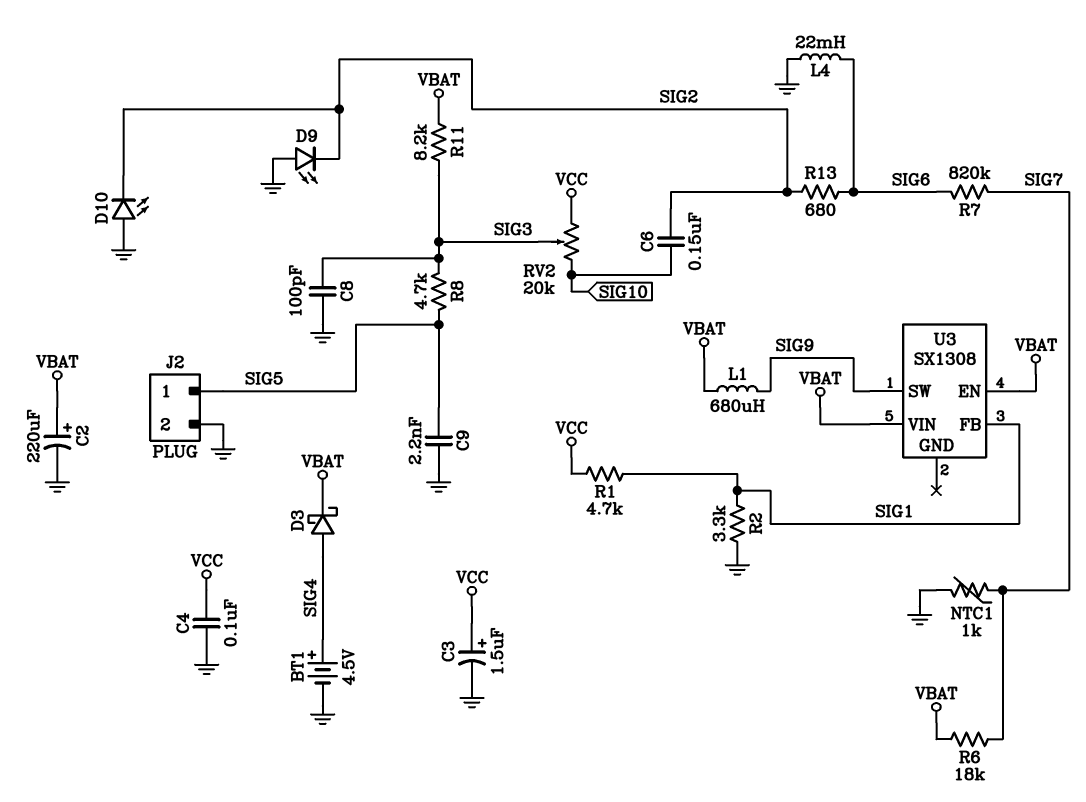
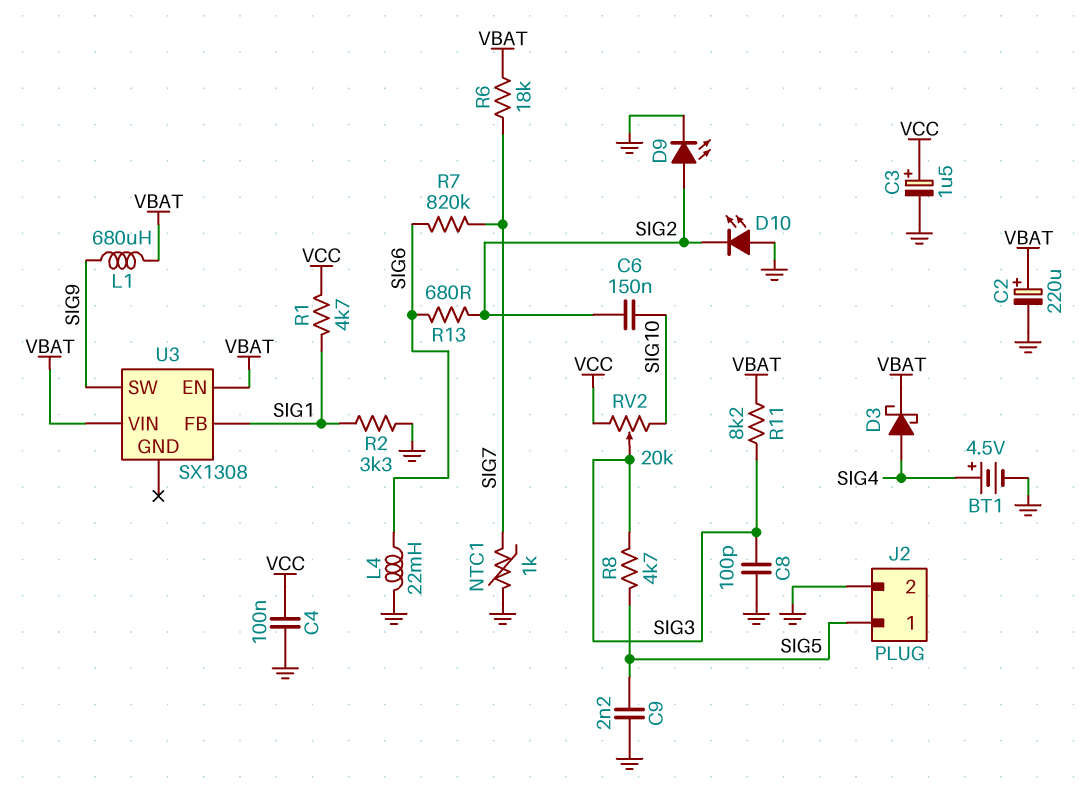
D9: LED (A GND, K SIG2) -> LED (A SIG2, K GND)

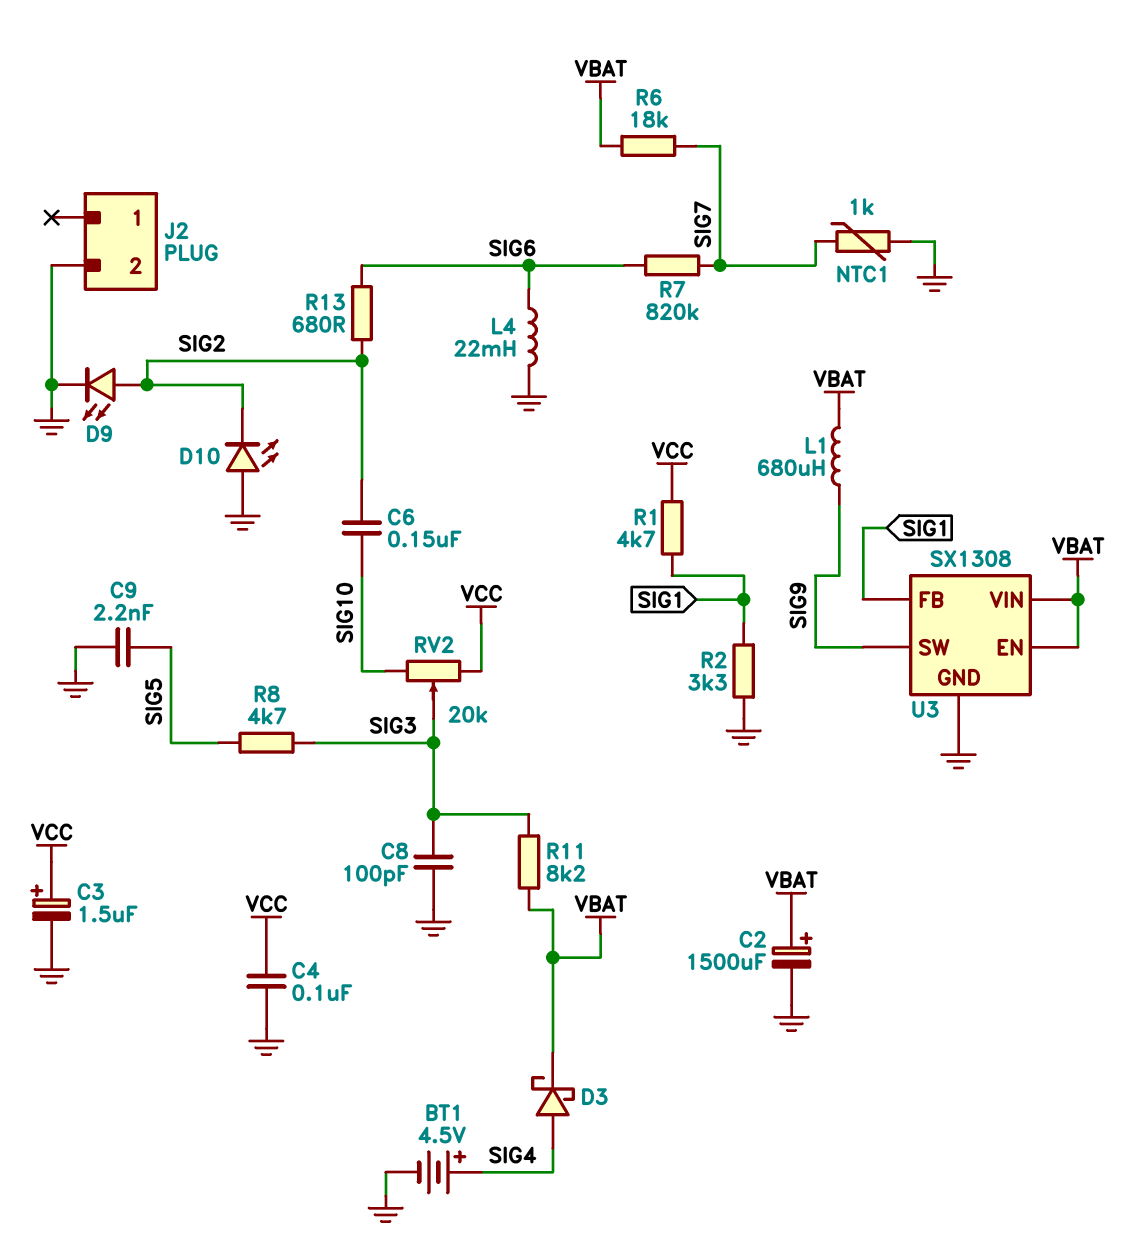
C2: 220uF (plus VBAT, minus GND) -> 1500uF (plus VBAT, minus GND)
J2 pin 1: SIG5 -> none
U3 pin GND: none -> GND

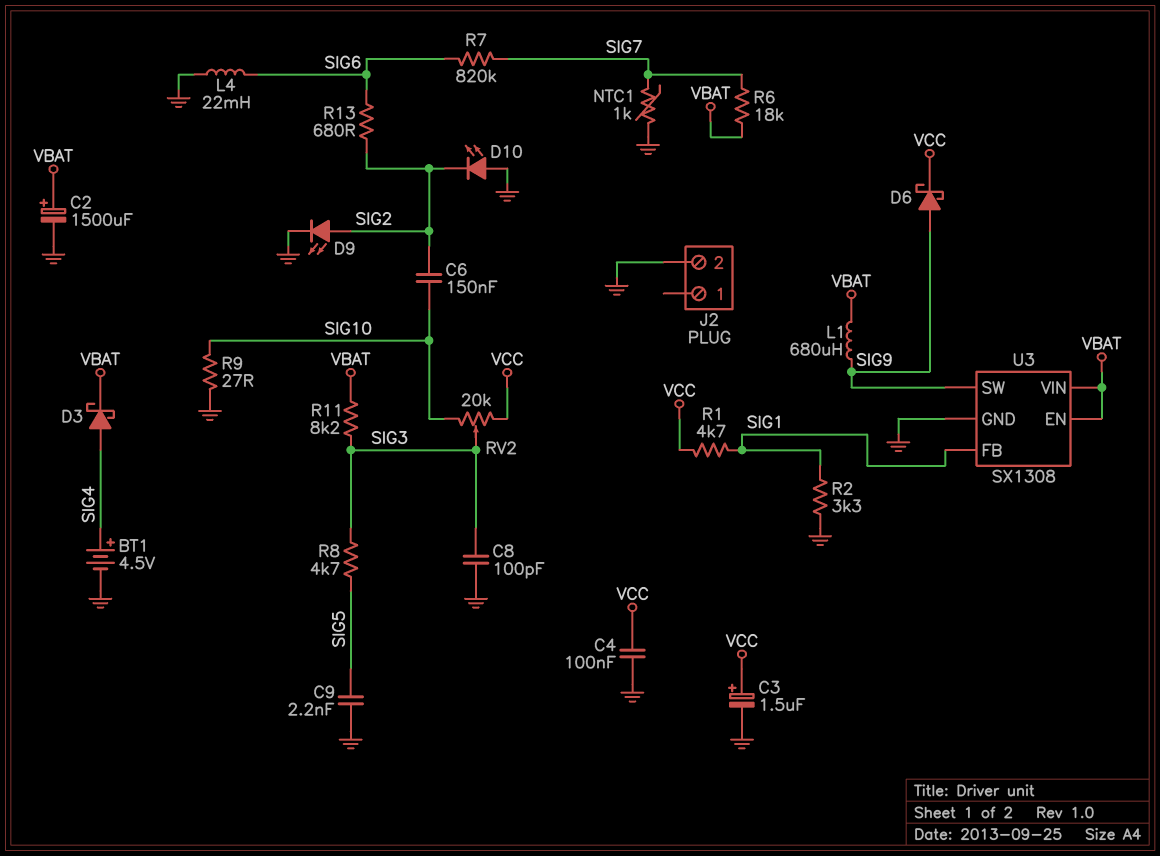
D6: none -> schottky (A SIG9, K VCC)
R9: none -> 27 (GND, SIG10)

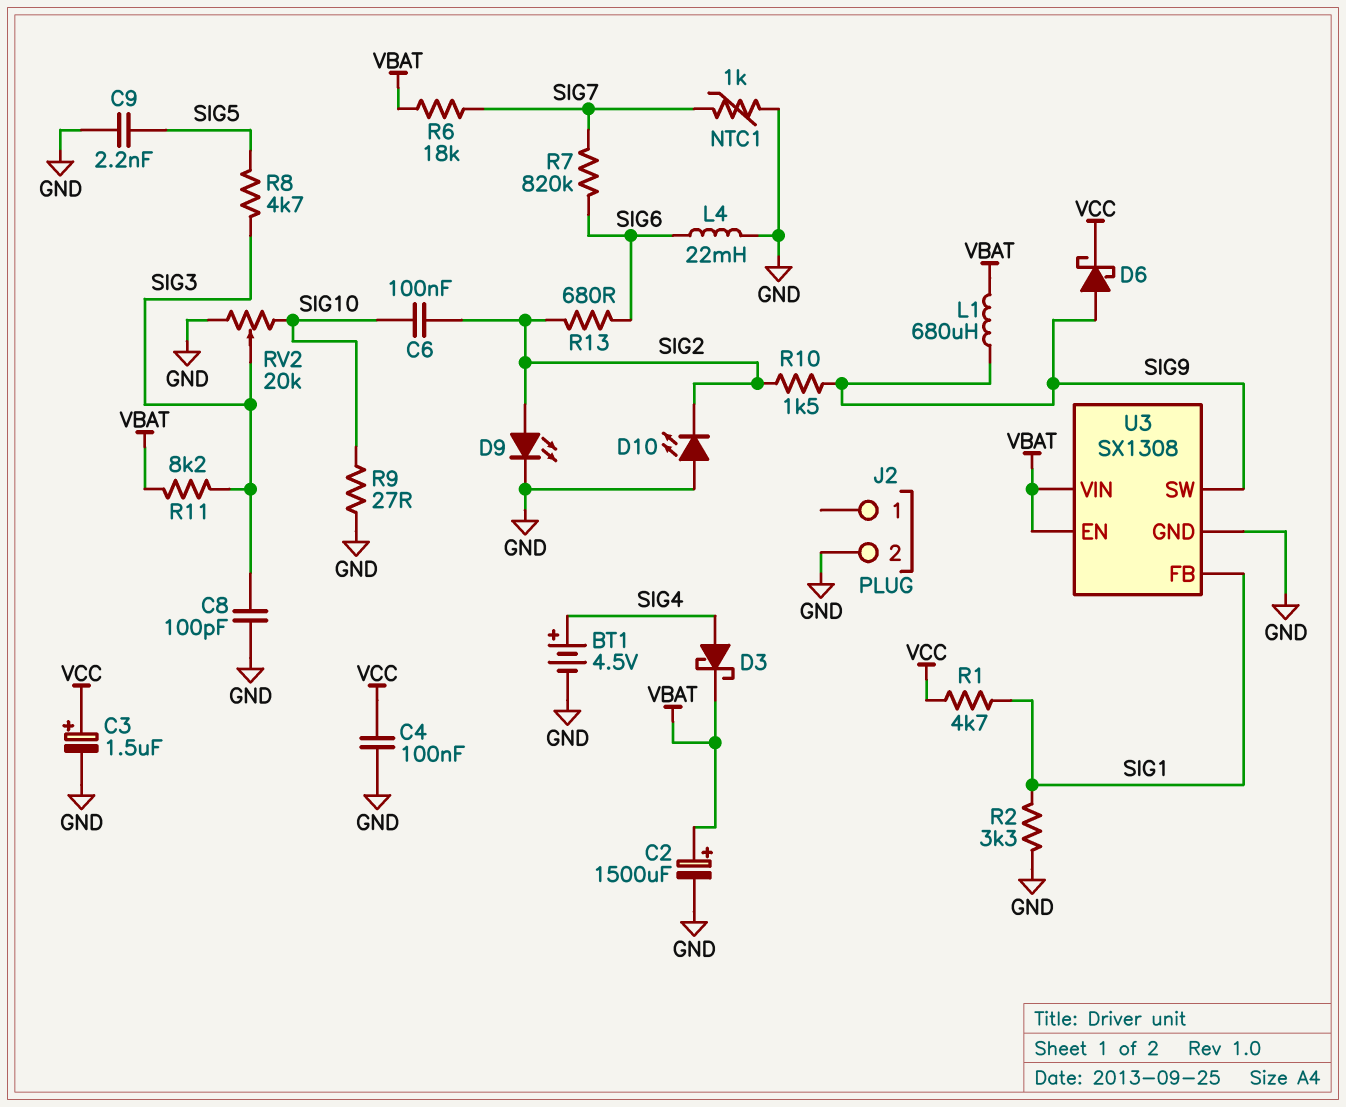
C6: 150nF (SIG2, SIG10) -> 100nF (SIG2, SIG10)
R10: none -> 1.5k (SIG2, SIG9)
RV2: 20k (SIG10, VCC, wiper SIG3) -> 20k (GND, SIG10, wiper SIG3)

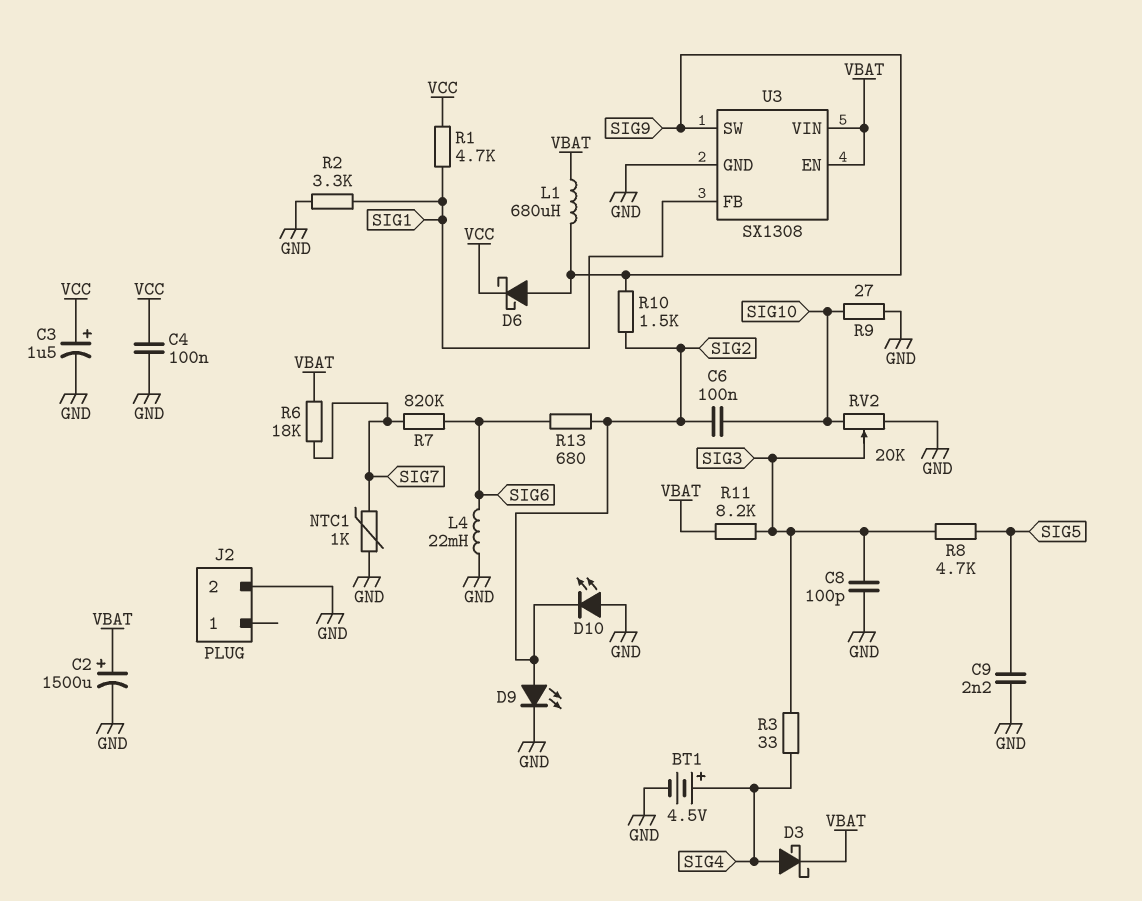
R3: none -> 33 (SIG3, SIG4)

